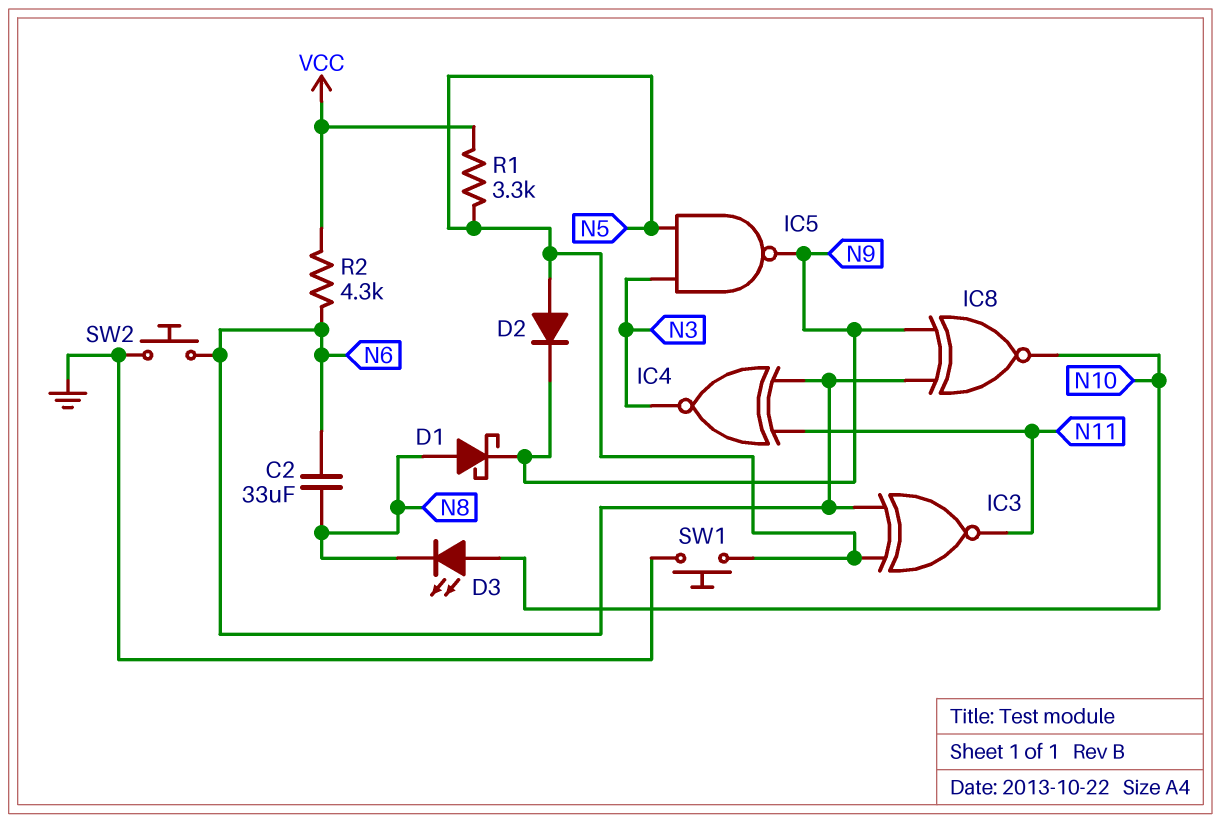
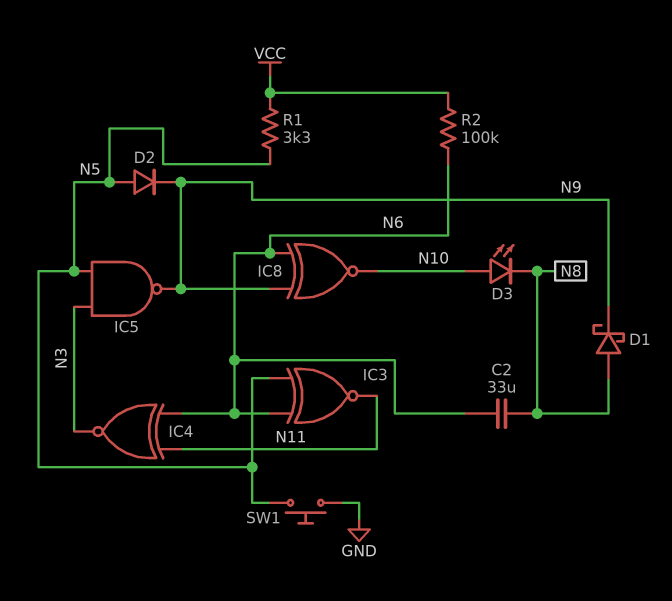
R2: 4.3k (N6, VCC) -> 100k (N6, VCC)
SW2: button (GND, N6) -> none

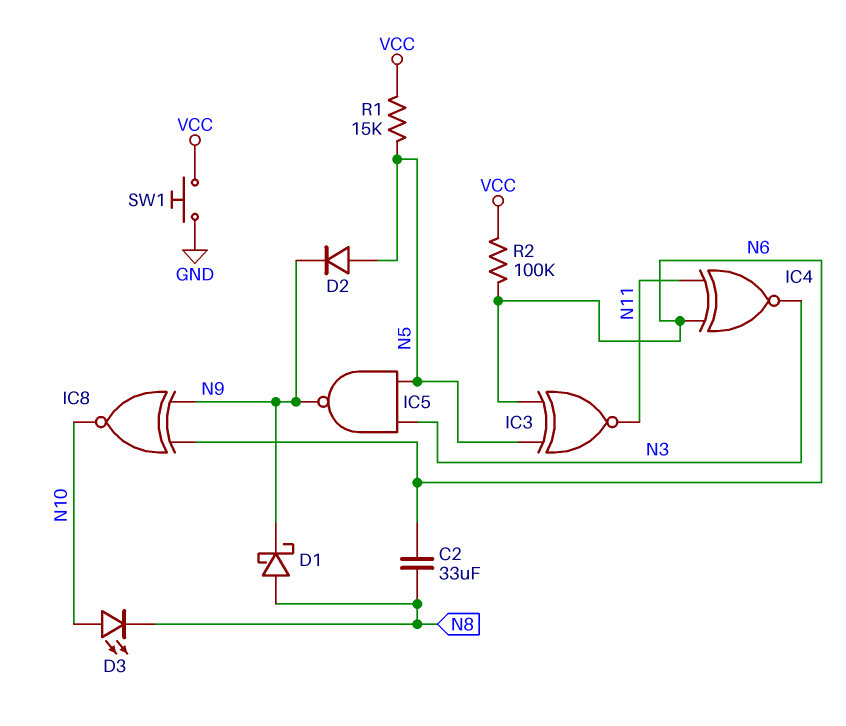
R1: 3.3k (N5, VCC) -> 15k (N5, VCC)
SW1: button (GND, N5) -> button (GND, VCC)

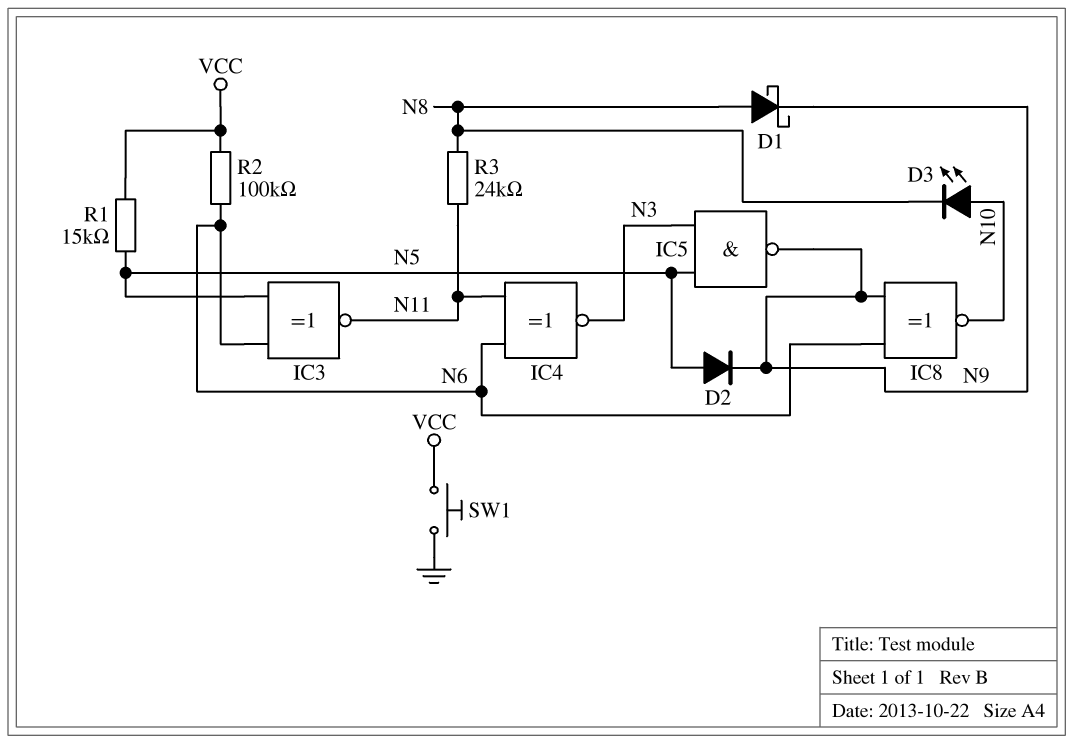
C2: 33uF (N6, N8) -> none
R3: none -> 24k (N8, N11)

